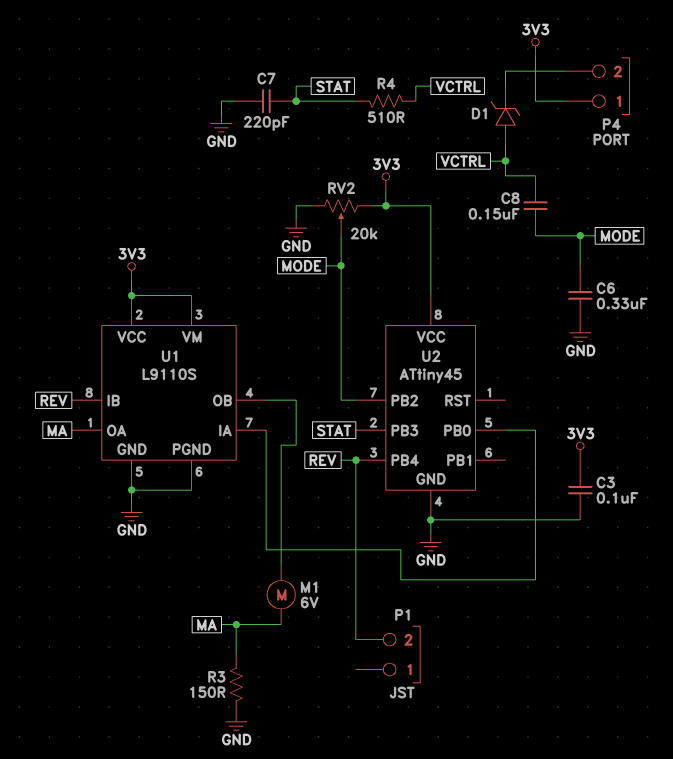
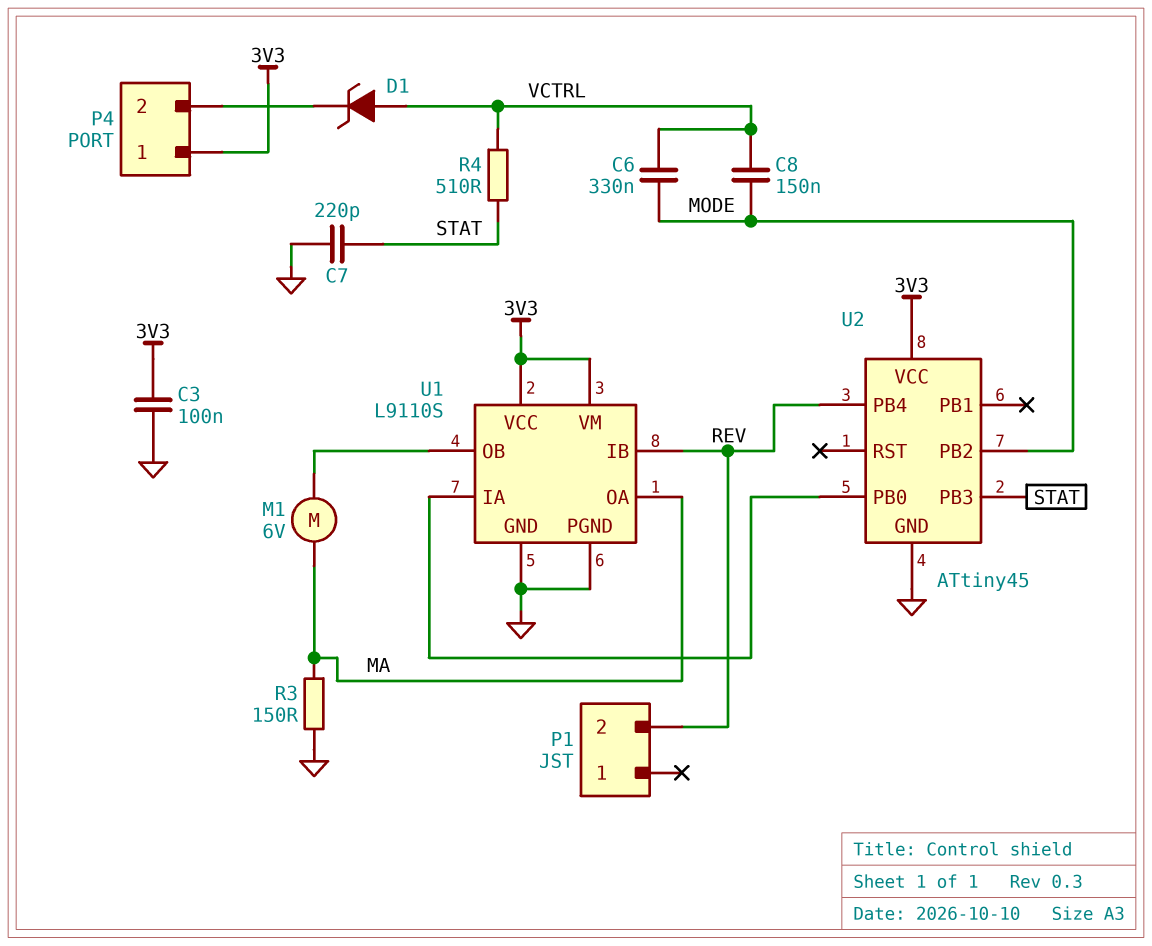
C6: 330nF (GND, MODE) -> 330nF (MODE, VCTRL)
RV2: 20k (3V3, GND, wiper MODE) -> none

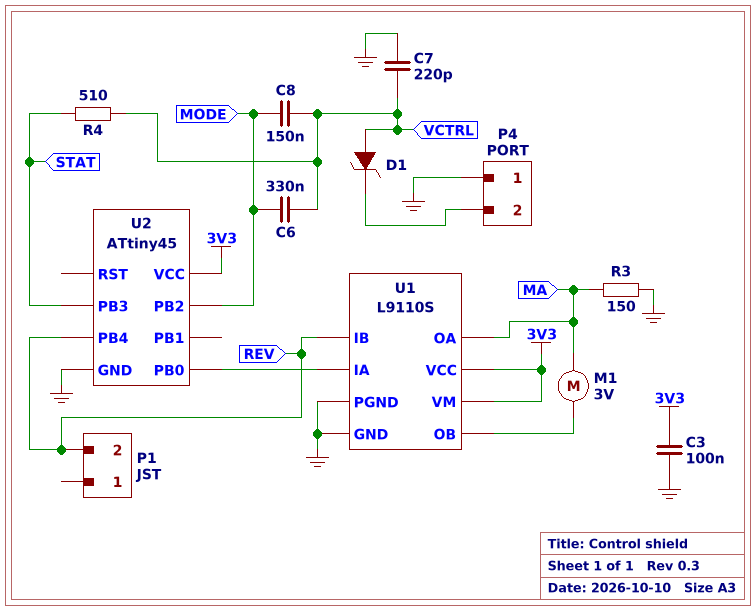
C7: 220pF (GND, STAT) -> 220pF (GND, VCTRL)
M1: motor 6V (MA, U1/OB) -> motor 3V (MA, U1/OB)
P4 pin 1: 3V3 -> GND

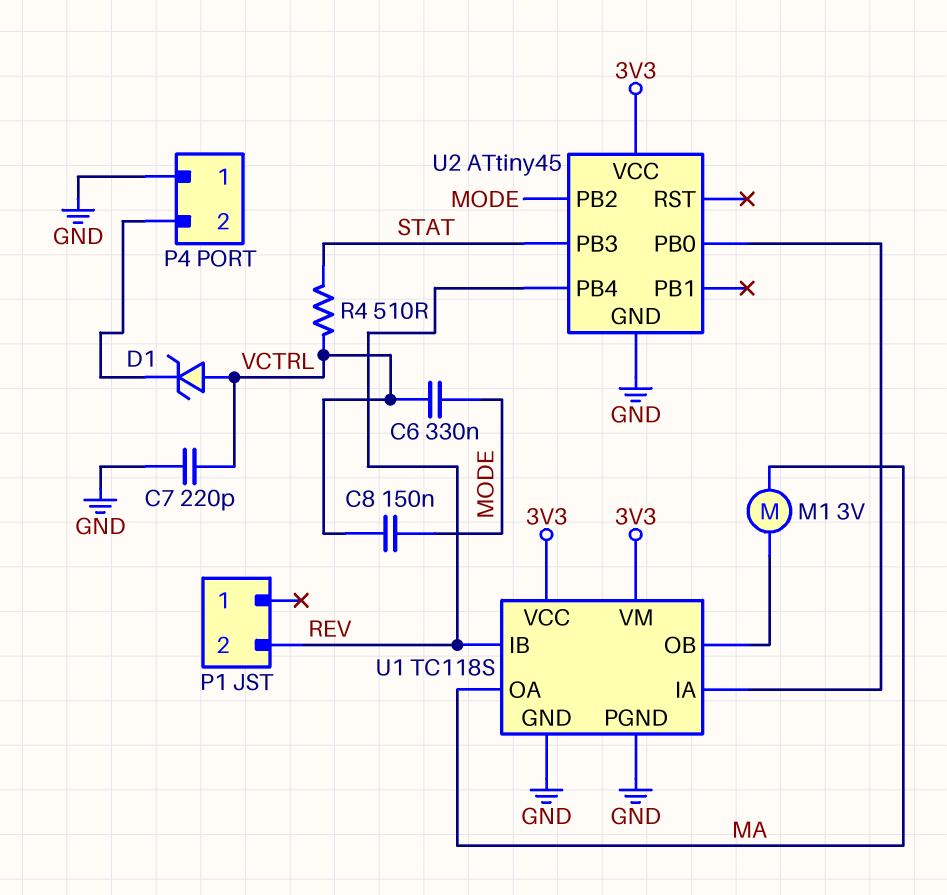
C3: 100nF (3V3, GND) -> none
R3: 150 (GND, MA) -> none
U1: L9110S -> TC118S

